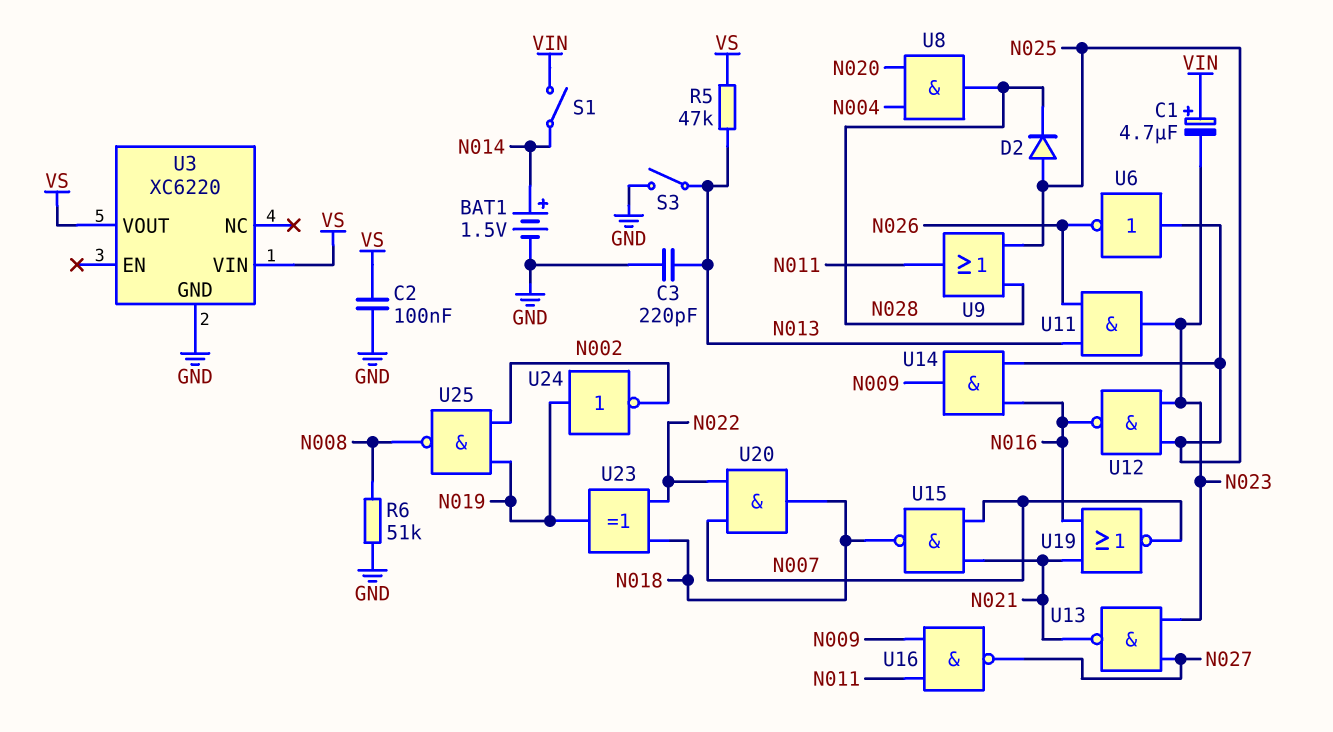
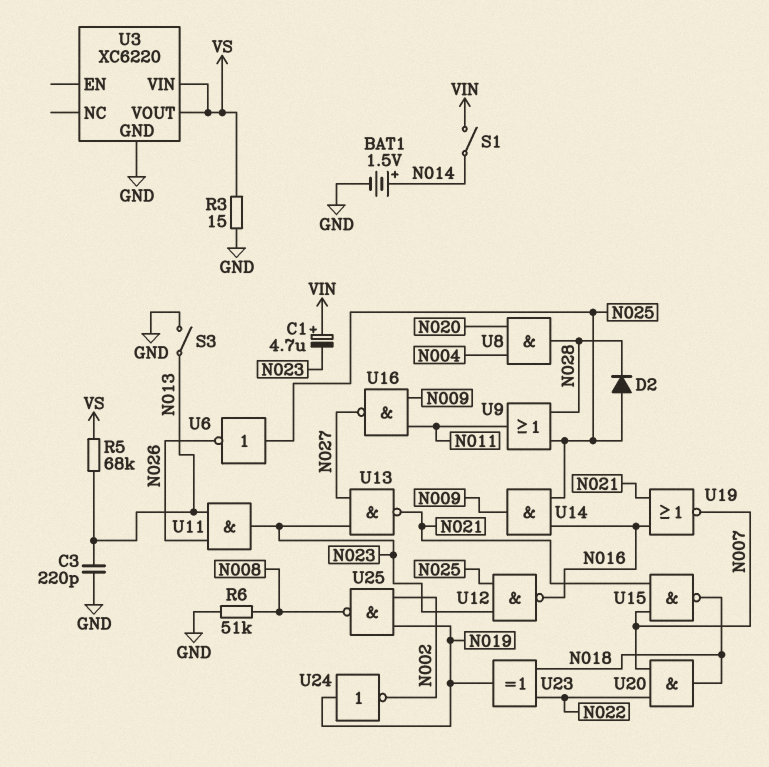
C2: 100nF (GND, VS) -> none
R3: none -> 15 (GND, VS)
R5: 47k (N013, VS) -> 68k (N013, VS)

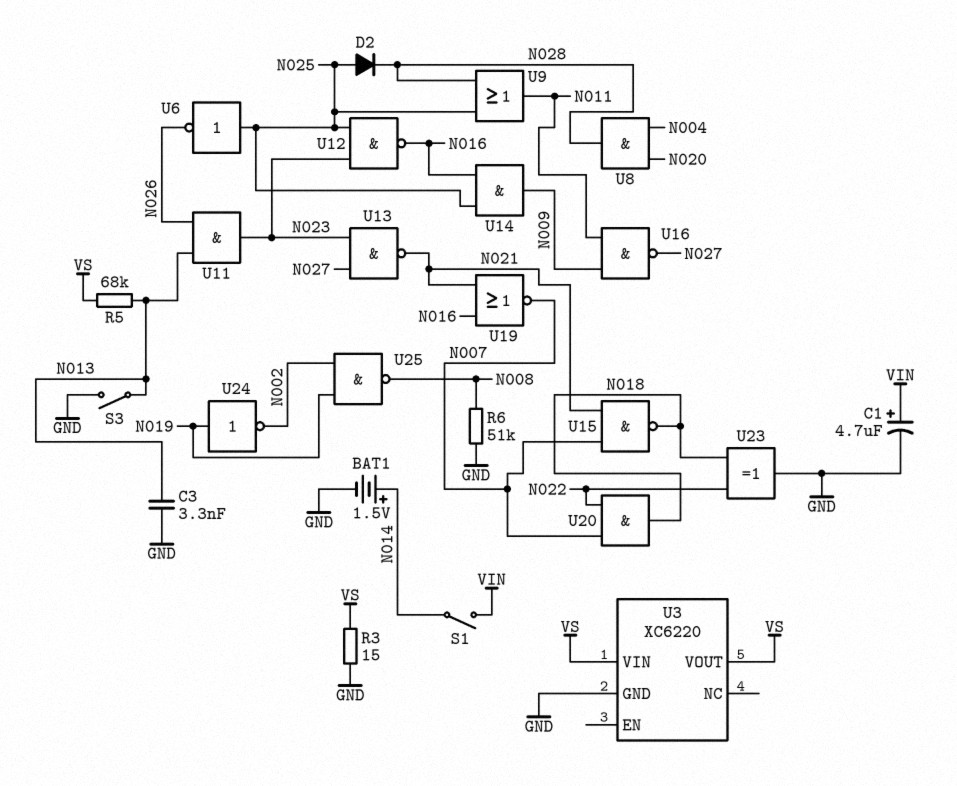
C1: 4.7uF (plus VIN, minus N023) -> 4.7uF (plus VIN, minus GND)
C3: 220pF (GND, N013) -> 3.3nF (GND, N013)
U23: XOR (in N018, in N022, out N019) -> XOR (in N018, in N022, out GND)

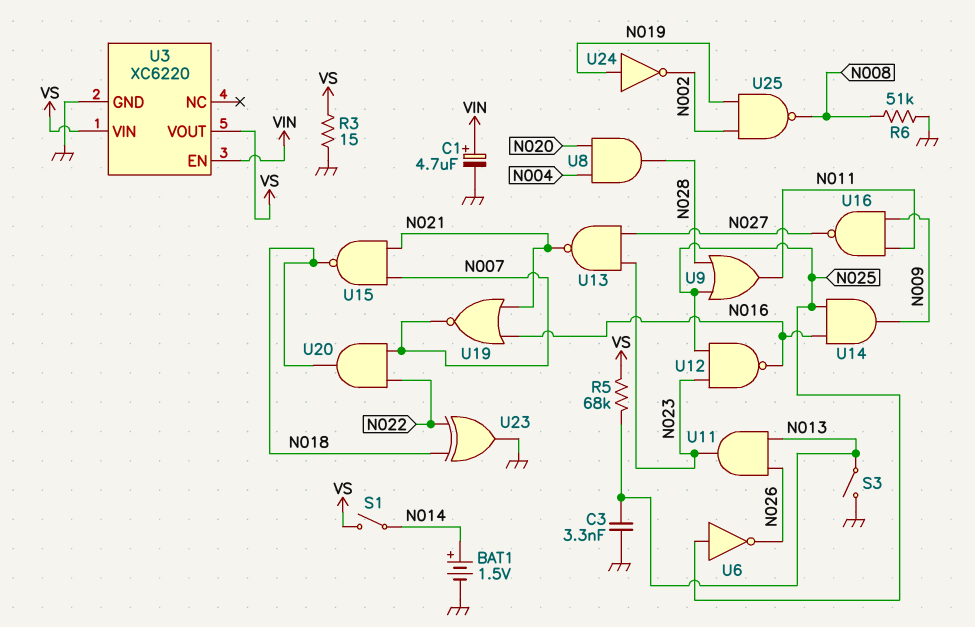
D2: diode (A N025, K N028) -> none
S1: switch (N014, VIN) -> switch (N014, VS)
U3 pin EN: none -> VIN

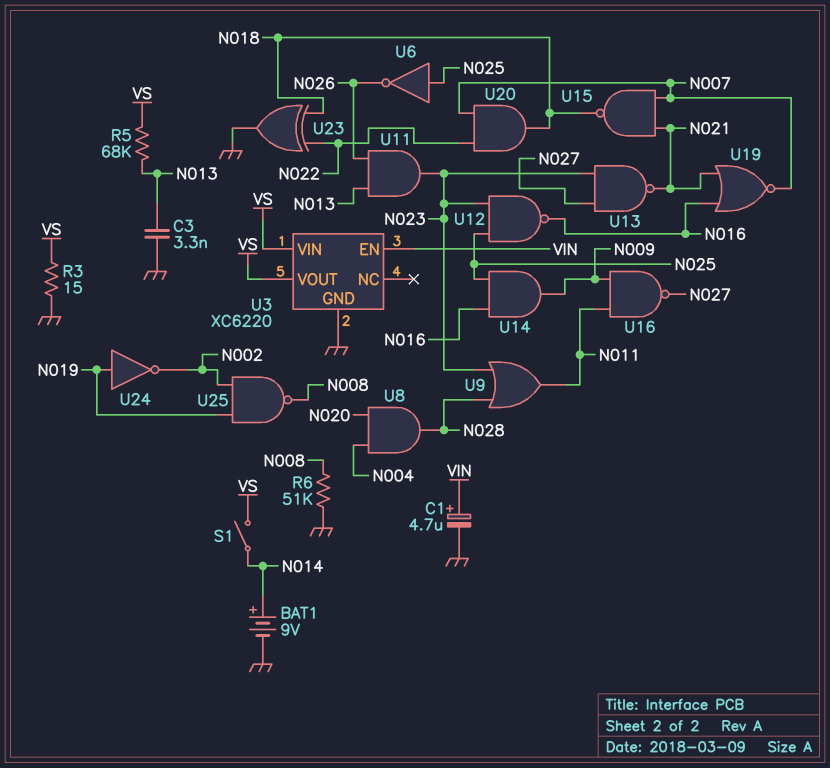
BAT1: 1.5V (plus N014, minus GND) -> 9V (plus N014, minus GND)
S3: switch (GND, N013) -> none
U9: OR (in N025, in N028, out N011) -> OR (in N023, in N028, out N011)

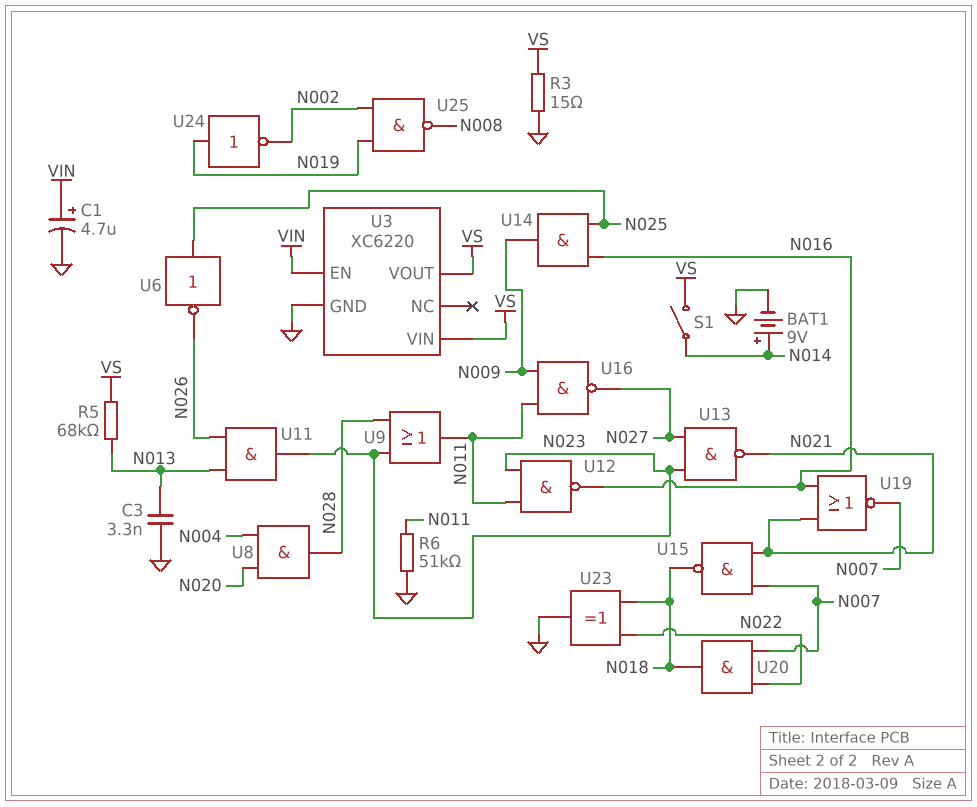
R6: 51k (GND, N008) -> 51k (GND, N011)
U12: NAND (in N023, in N025, out N016) -> NAND (in N011, in N023, out N016)

